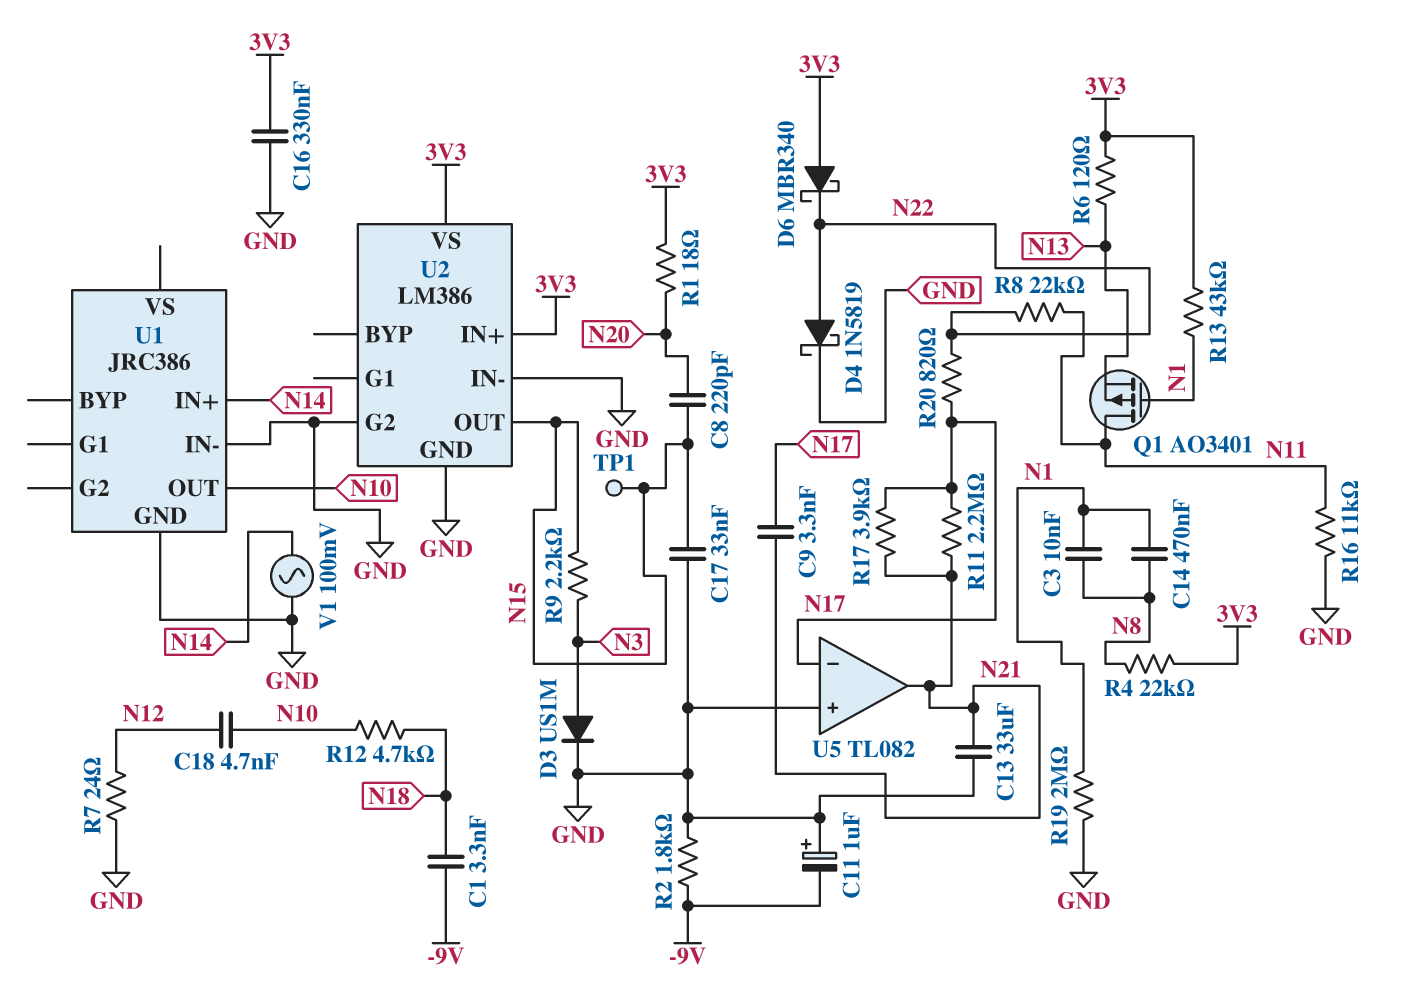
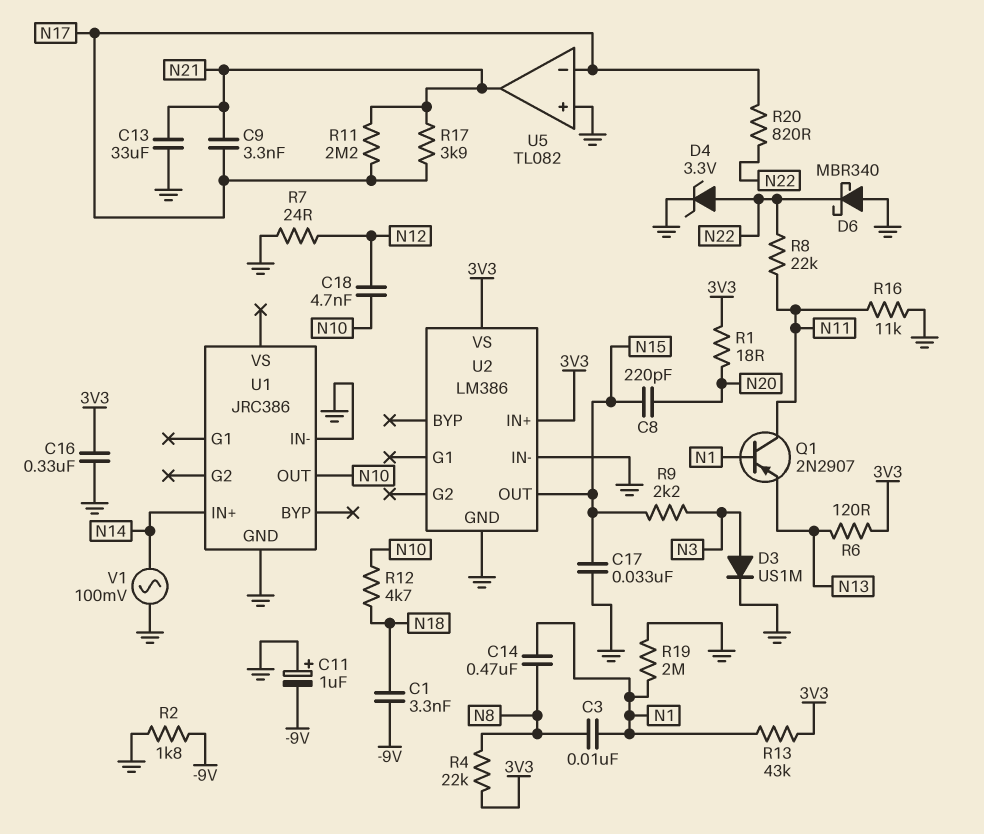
D4: schottky 1N5819 (A N22, K GND) -> zener 3.3V (A N22, K GND)
D6: schottky MBR340 (A 3V3, K N22) -> schottky MBR340 (A GND, K N22)
Q1: PMOS AO3401 (G N1, D N11, S N13) -> PNP 2N2907 (B N1, C N11, E N13)
TP1: test point (N15) -> none
U2 pin G2: GND -> none

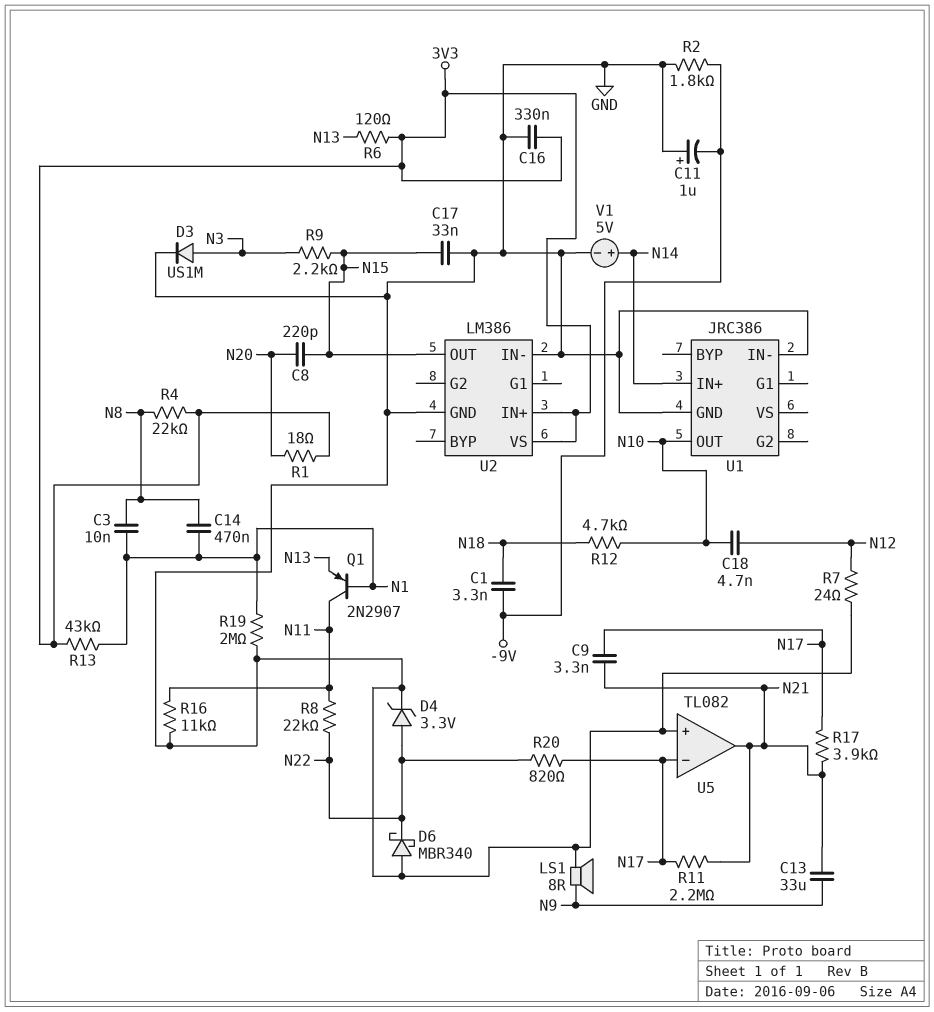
C13: 33uF (GND, N21) -> 33uF (N9, N21)
LS1: none -> speaker 8R (GND, N9)
V1: AC 100mV (GND, N14) -> 5V (plus N14, minus GND)

